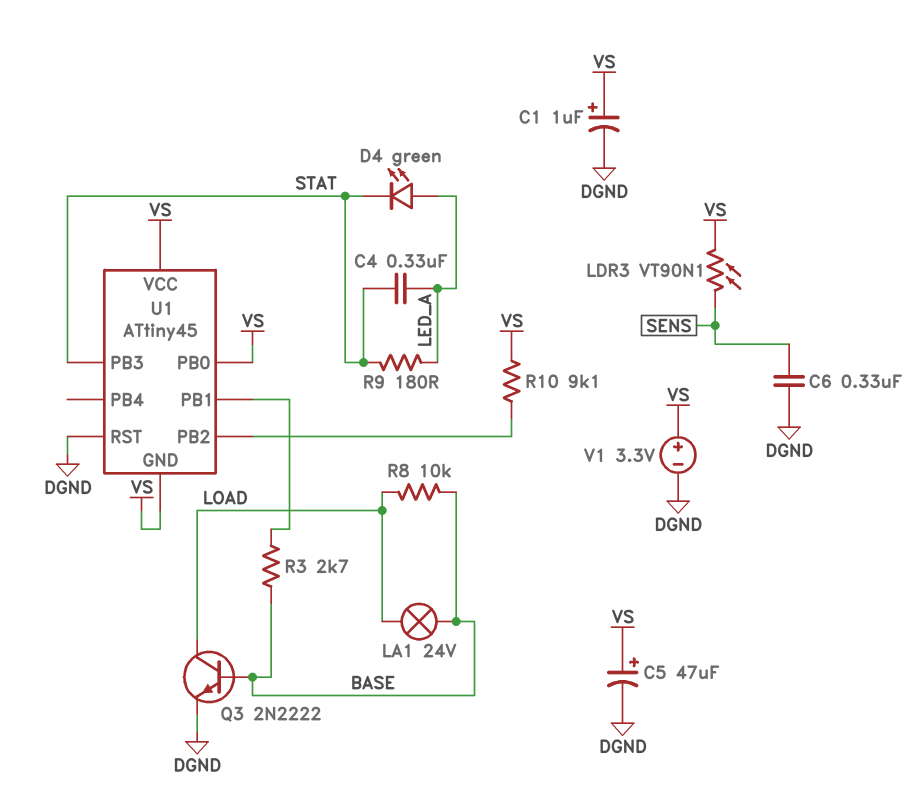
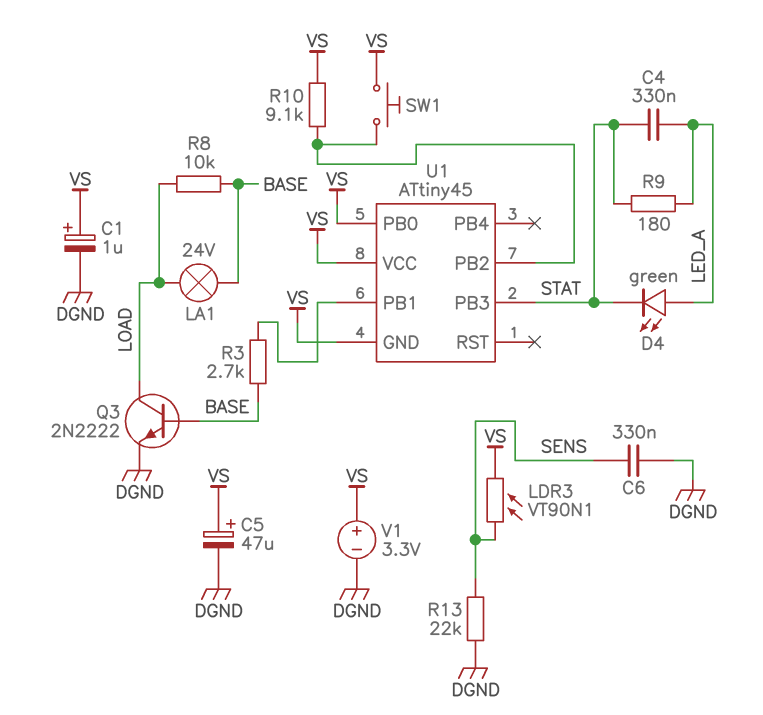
R13: none -> 22k (DGND, SENS)
SW1: none -> button (U1/PB2, VS)
U1 pin RST: DGND -> none

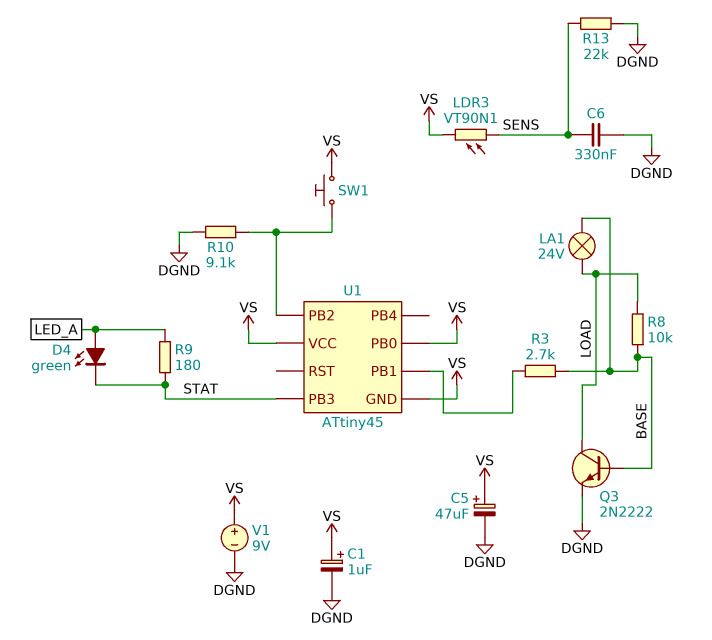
C4: 330nF (LED_A, STAT) -> none
R10: 9.1k (U1/PB2, VS) -> 9.1k (DGND, U1/PB2)
V1: 3.3V (plus VS, minus DGND) -> 9V (plus VS, minus DGND)

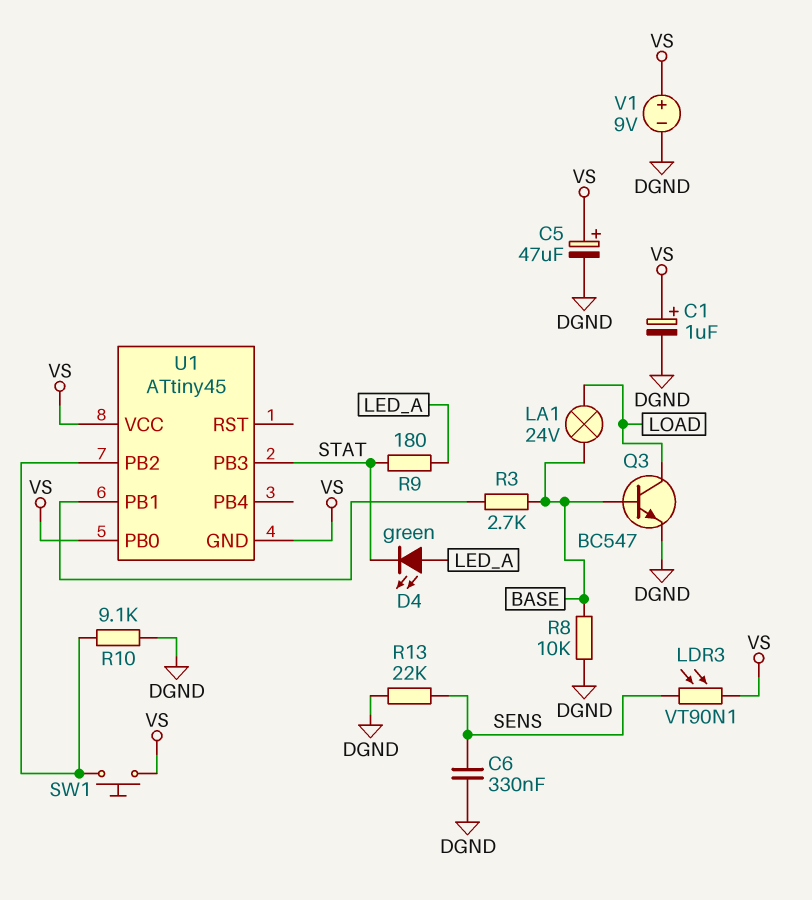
Q3: NPN 2N2222 (B BASE, C LOAD, E DGND) -> NPN BC547 (B BASE, C LOAD, E DGND)
R8: 10k (BASE, LOAD) -> 10k (BASE, DGND)

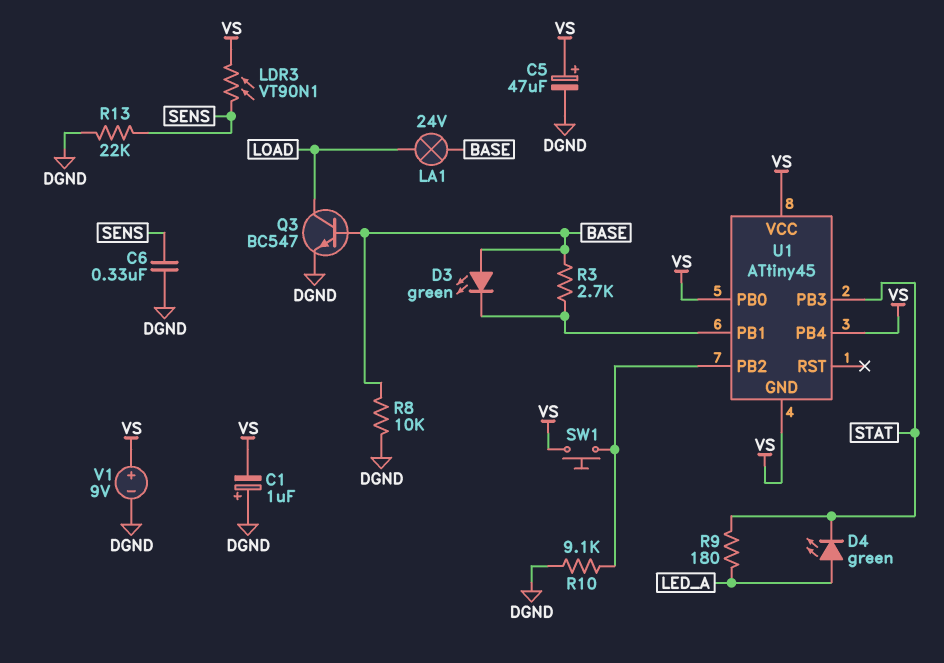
C1: 1uF (plus VS, minus DGND) -> 1uF (plus DGND, minus VS)
D3: none -> LED green (A BASE, K U1/PB1)
U1 pin PB4: none -> VS

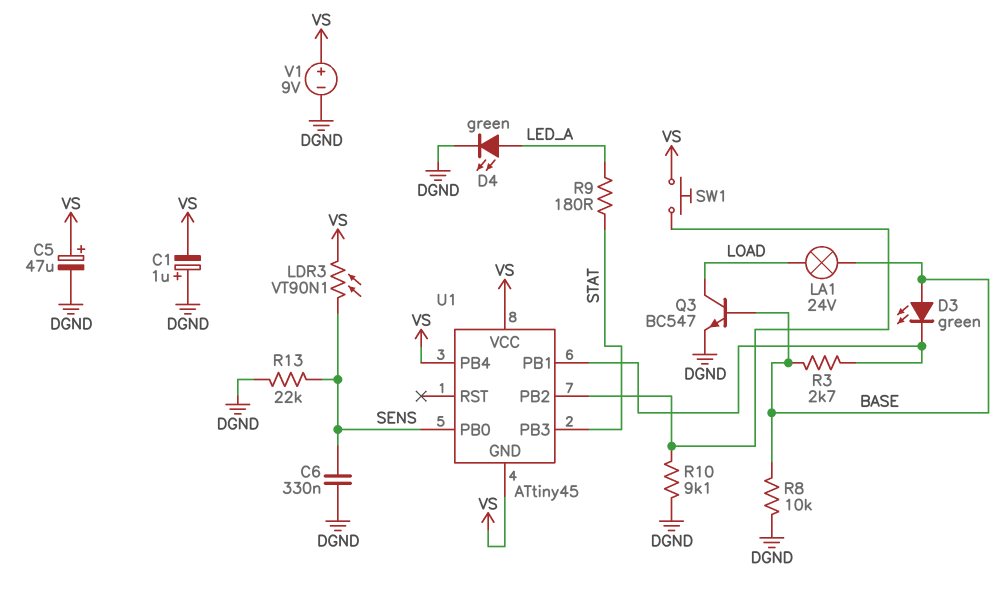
D4: LED green (A LED_A, K STAT) -> LED green (A LED_A, K DGND)
U1 pin PB0: VS -> SENS

